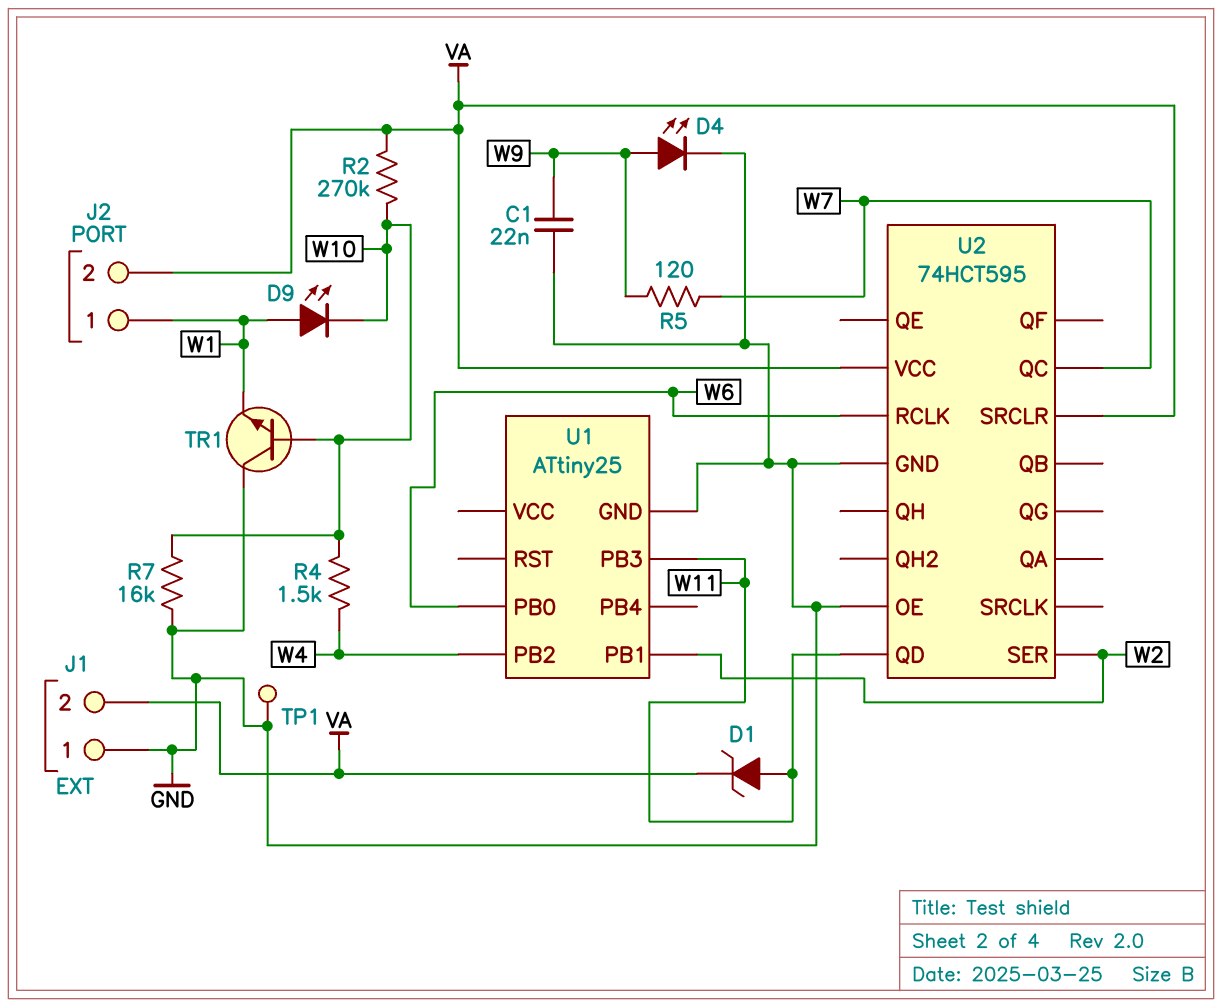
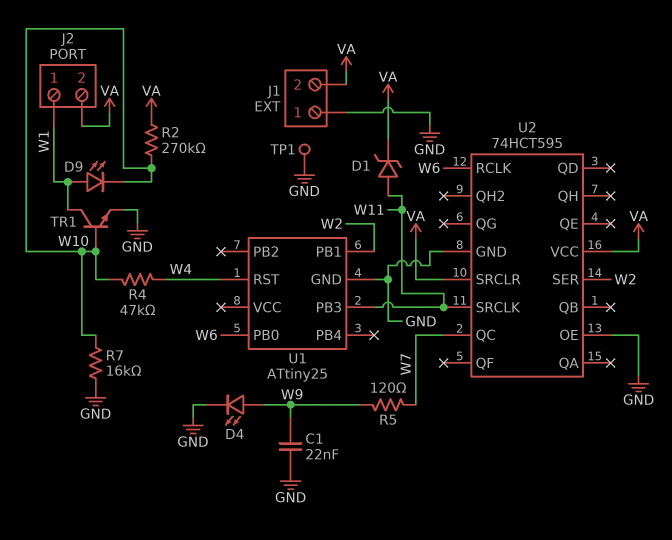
R4: 1.5k (W4, W10) -> 47k (W4, W10)
TR1: NPN (B W10, C GND, E W1) -> NPN (B W10, C W1, E GND)
U1 pin PB2: W4 -> none
U1 pin RST: none -> W4
U2 pin QD: W11 -> none
U2 pin SRCLK: none -> W11

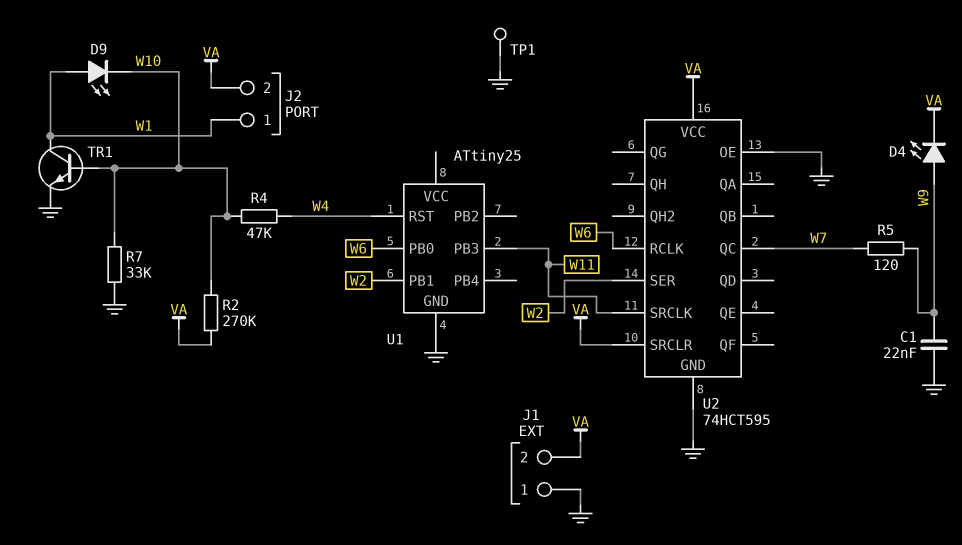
D1: zener (A W11, K VA) -> none
D4: LED (A W9, K GND) -> LED (A W9, K VA)
R7: 16k (GND, W10) -> 33k (GND, W10)

